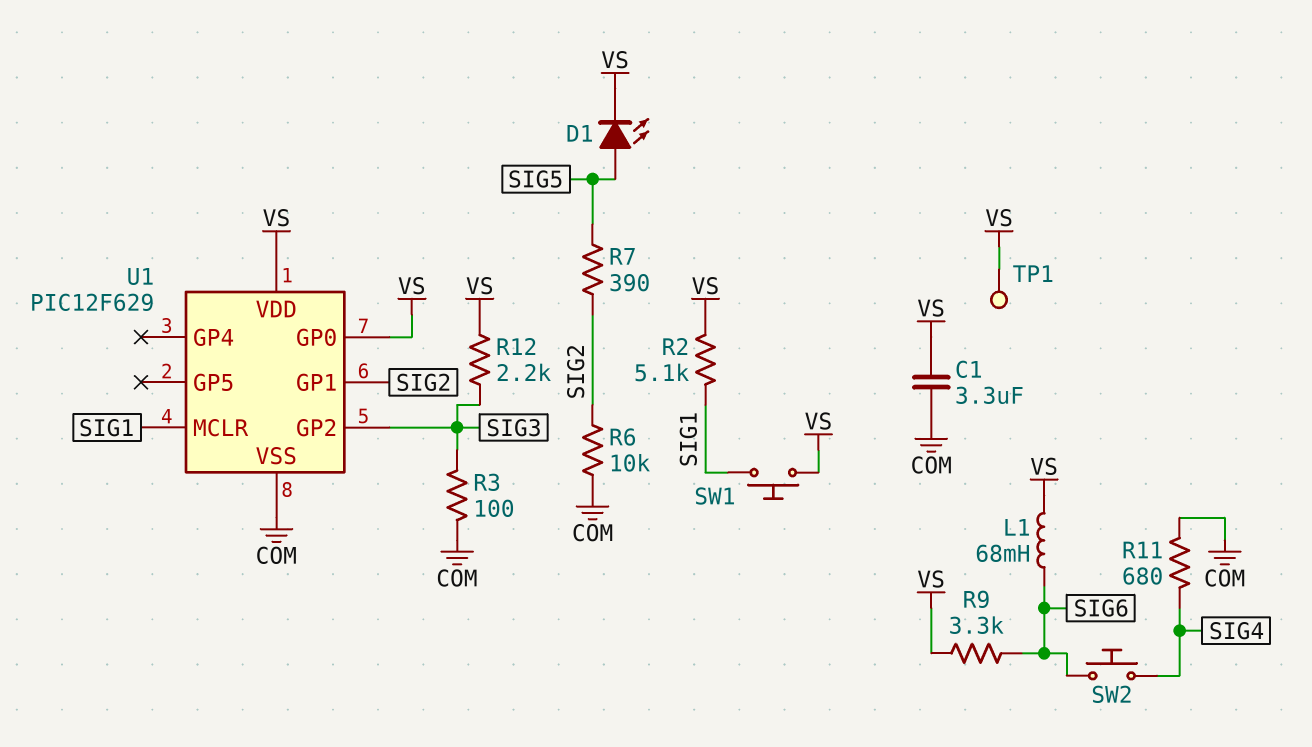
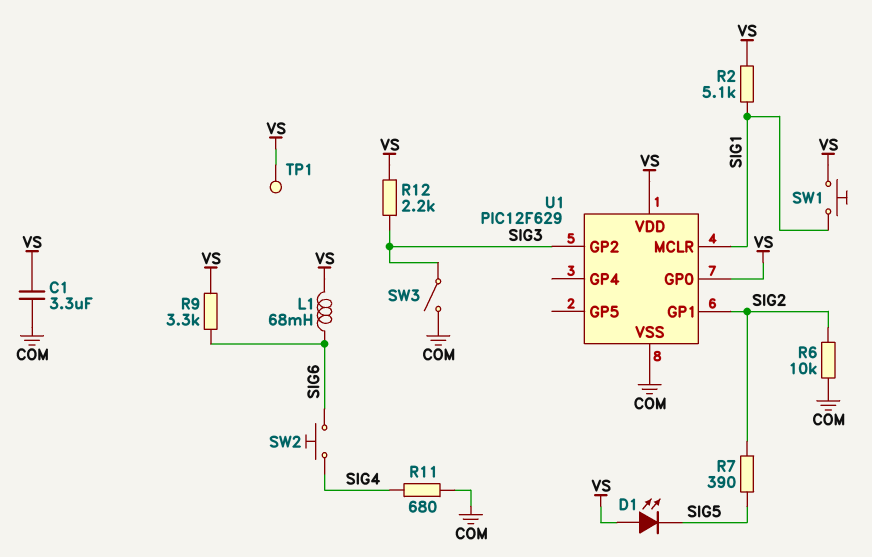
D1: LED (A SIG5, K VS) -> LED (A VS, K SIG5)
R3: 100 (COM, SIG3) -> none
SW3: none -> switch (COM, SIG3)

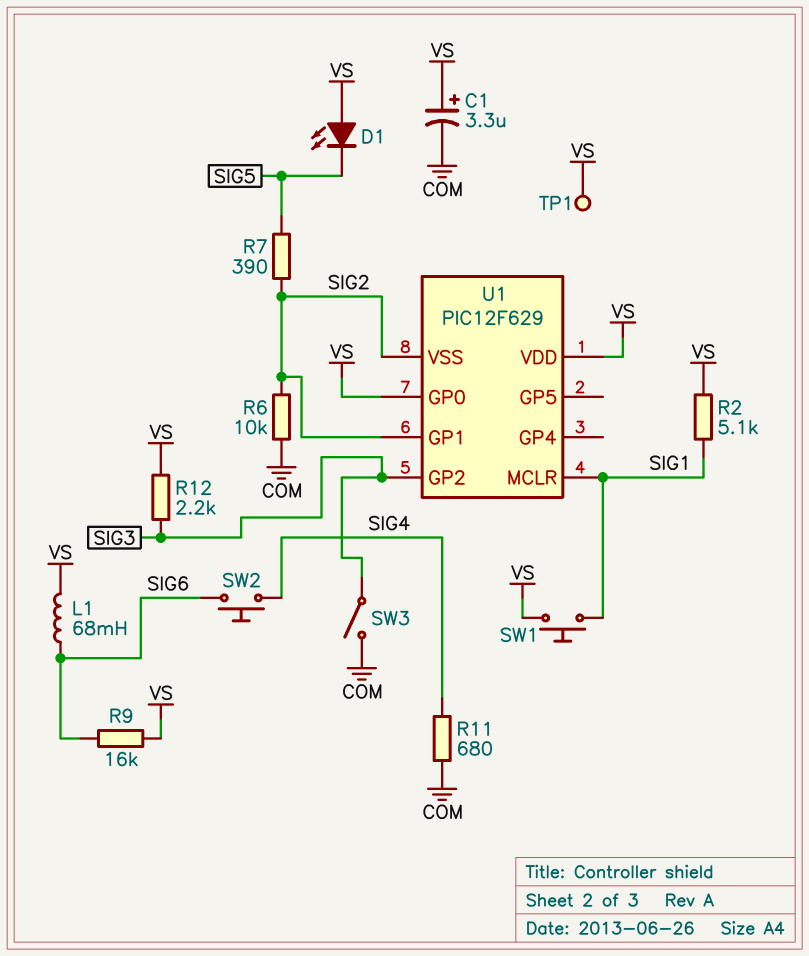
C1: 3.3uF (COM, VS) -> 3.3uF (plus VS, minus COM)
R9: 3.3k (SIG6, VS) -> 16k (SIG6, VS)
U1 pin VSS: COM -> SIG2

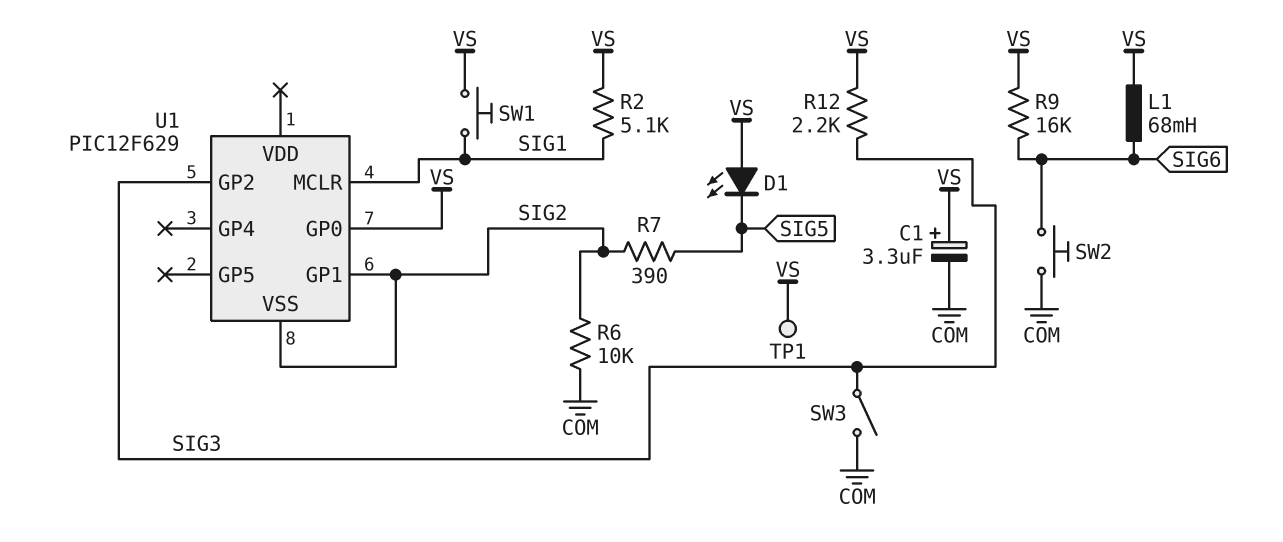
R11: 680 (COM, SIG4) -> none
SW2: button (SIG4, SIG6) -> button (COM, SIG6)
U1 pin VDD: VS -> none

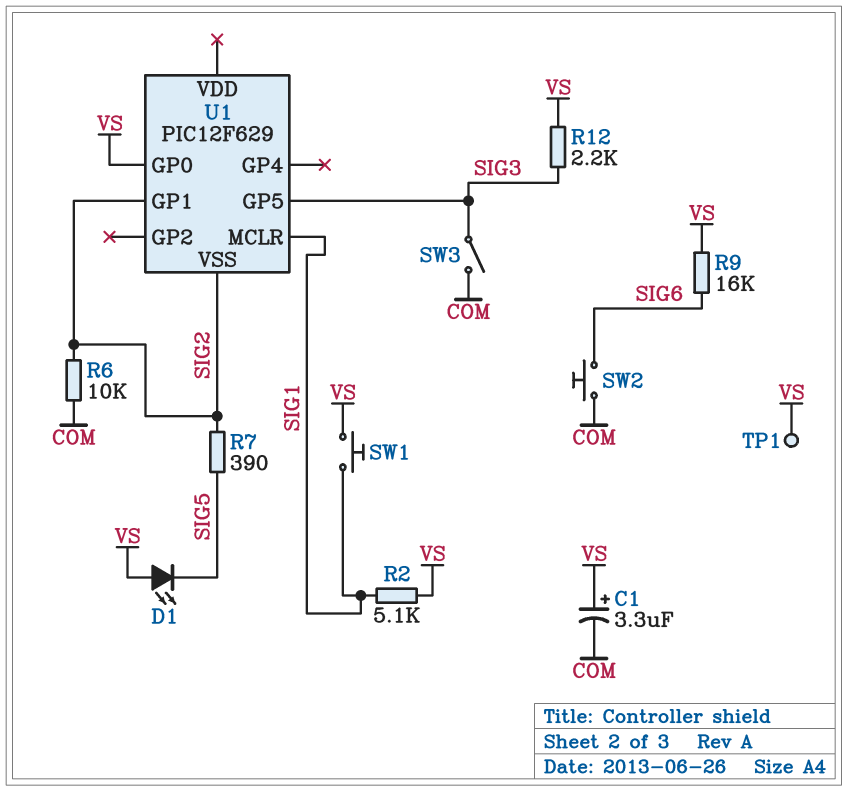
L1: 68mH (SIG6, VS) -> none
U1 pin GP2: SIG3 -> none
U1 pin GP5: none -> SIG3

